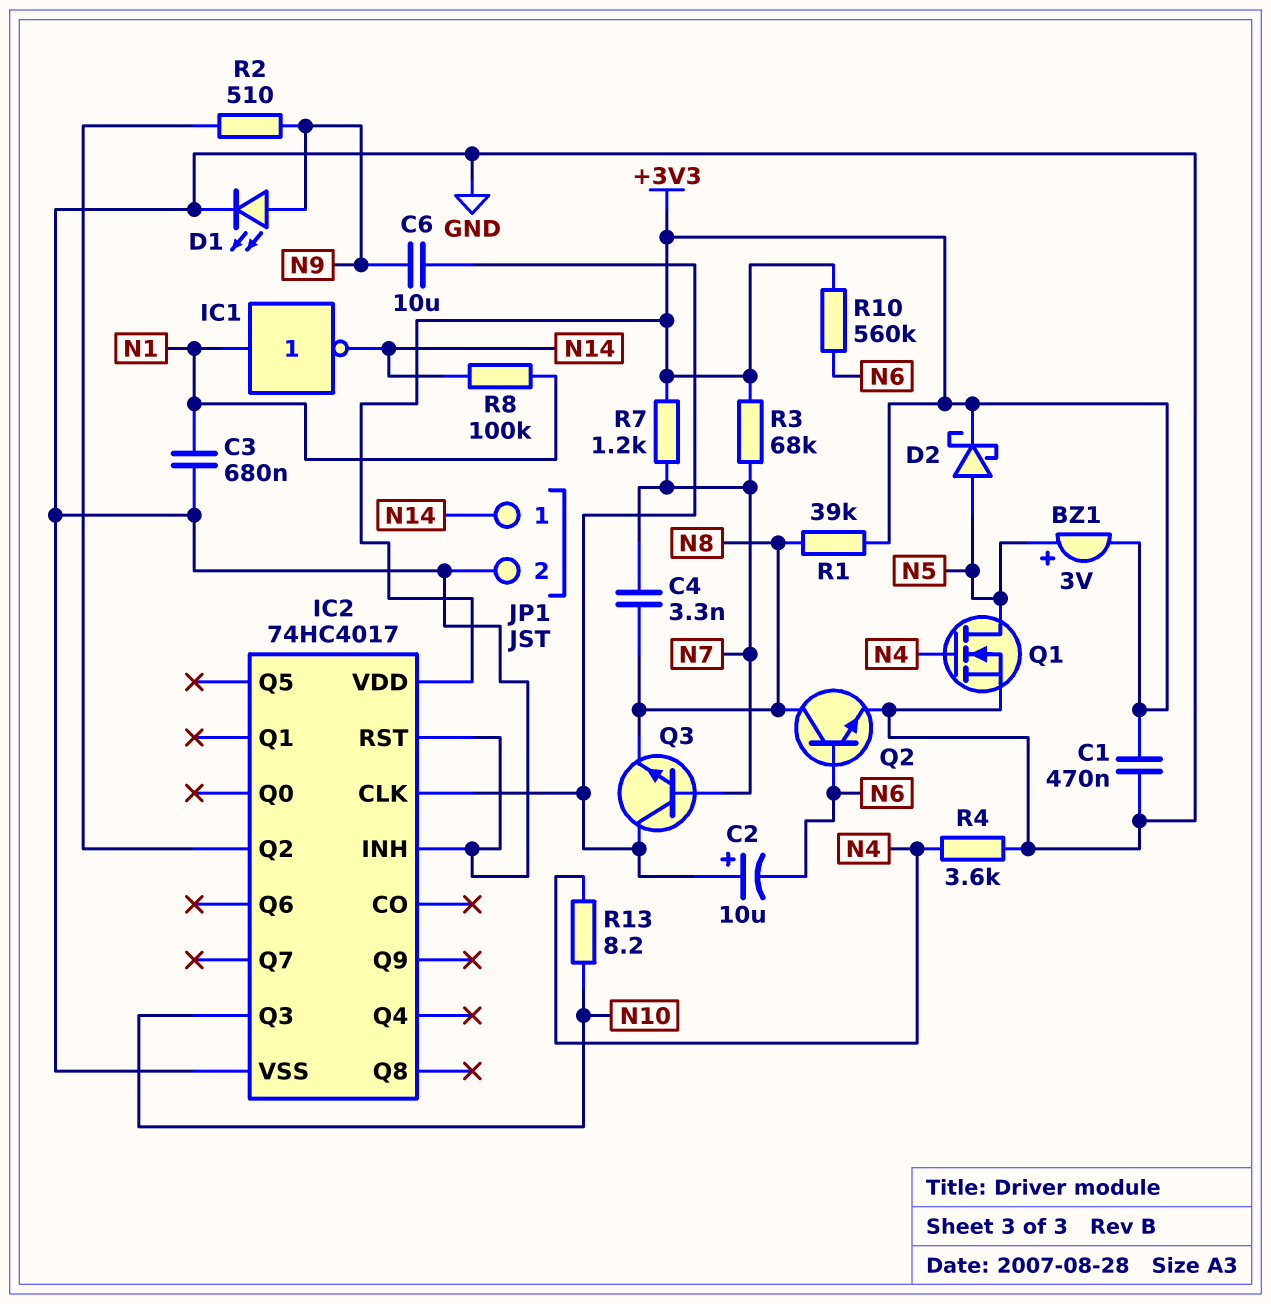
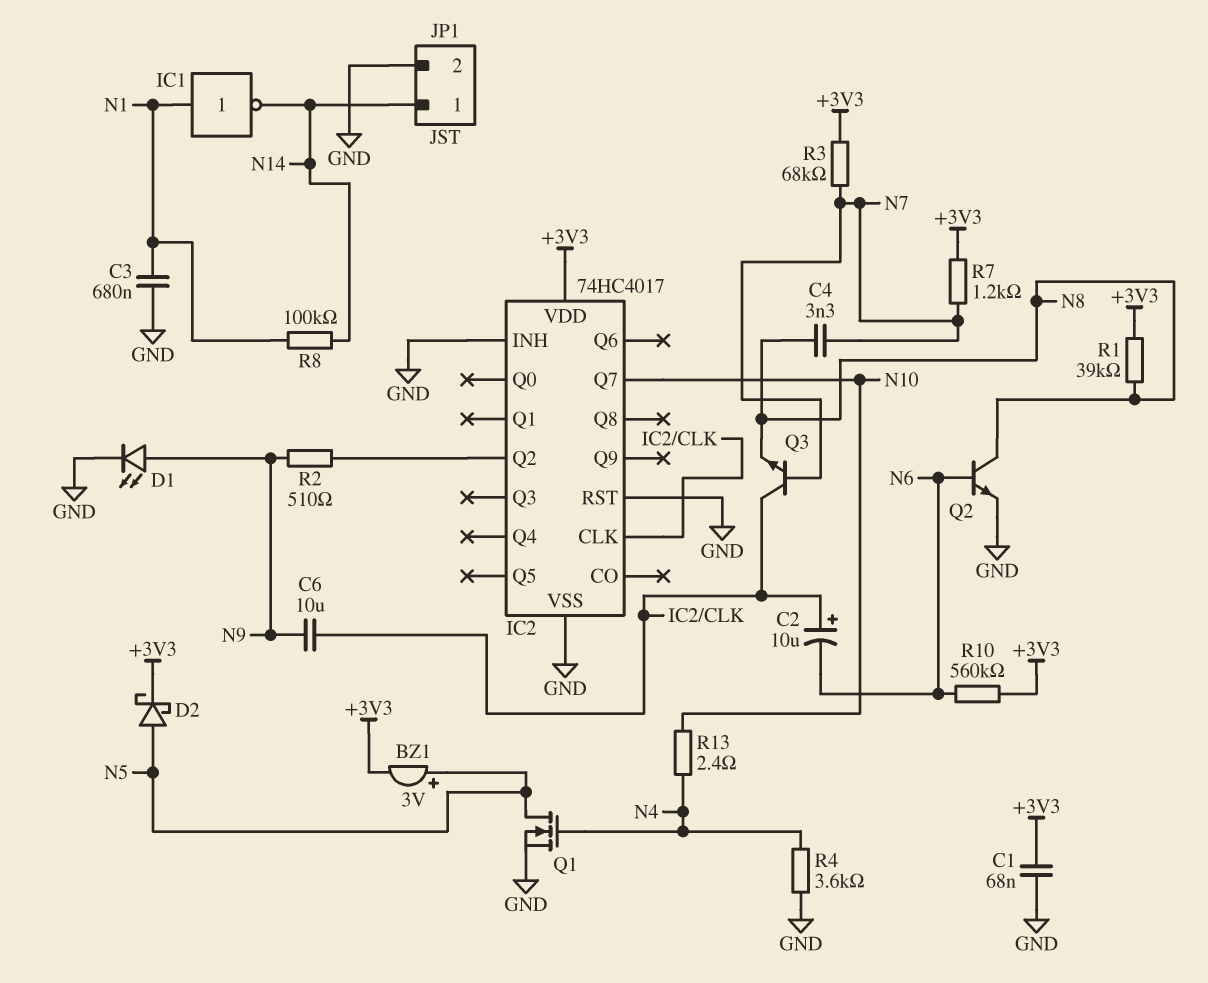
C1: 470nF (+3V3, GND) -> 68nF (+3V3, GND)
IC2 pin Q3: N10 -> none
IC2 pin Q7: none -> N10
R13: 8.2 (N4, N10) -> 2.4 (N4, N10)

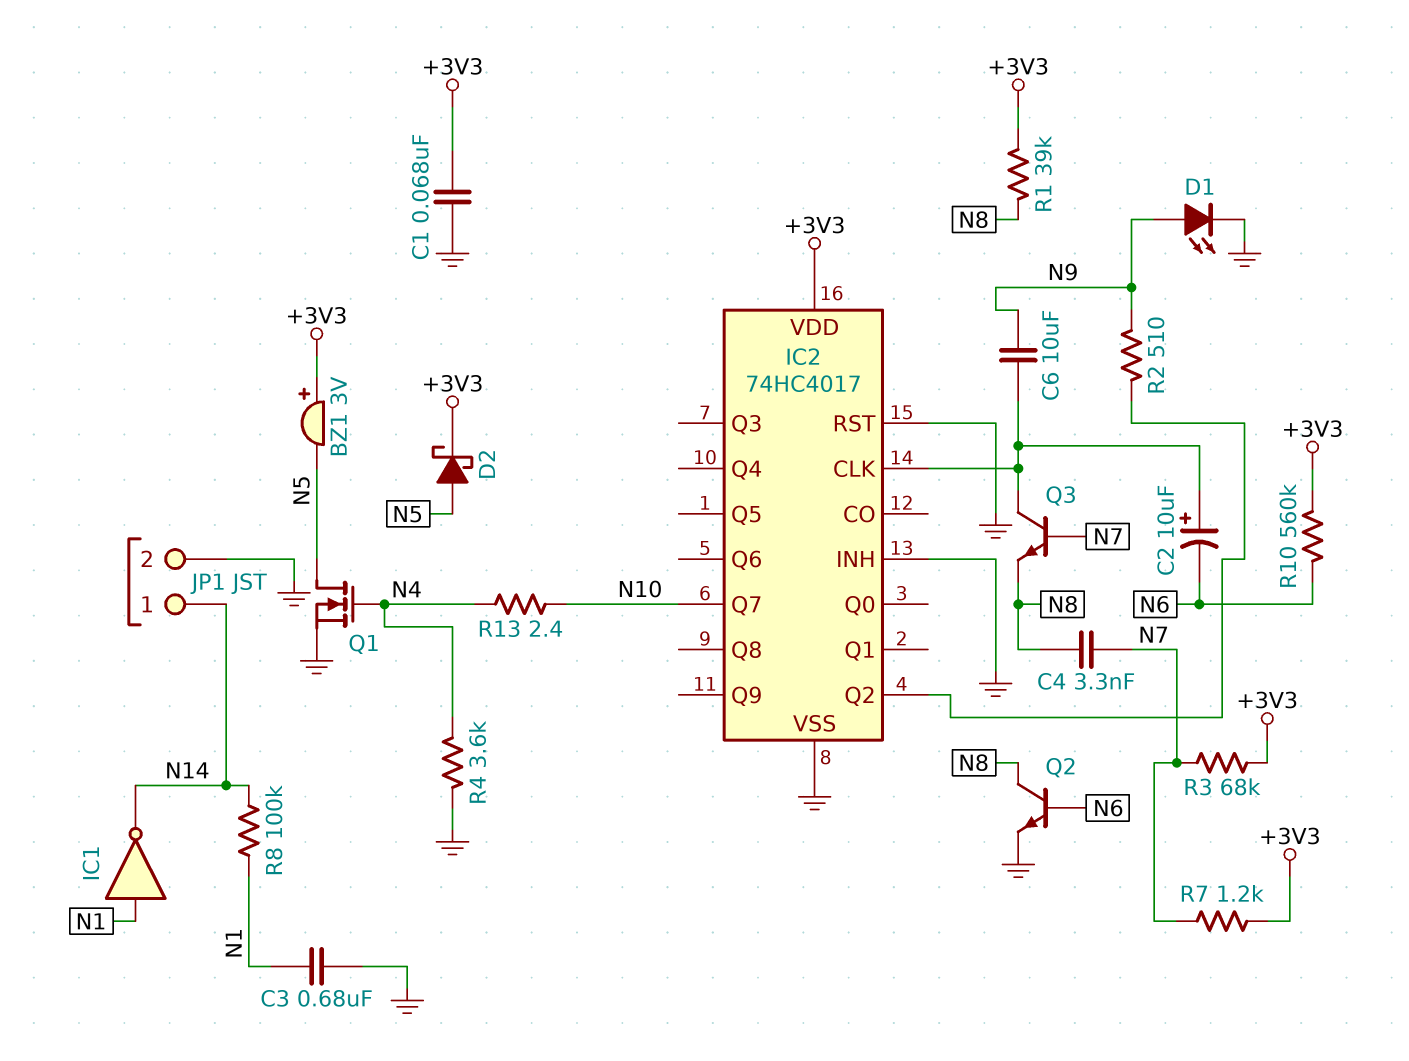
BZ1: buzzer 3V (plus N5, minus +3V3) -> buzzer 3V (plus +3V3, minus N5)

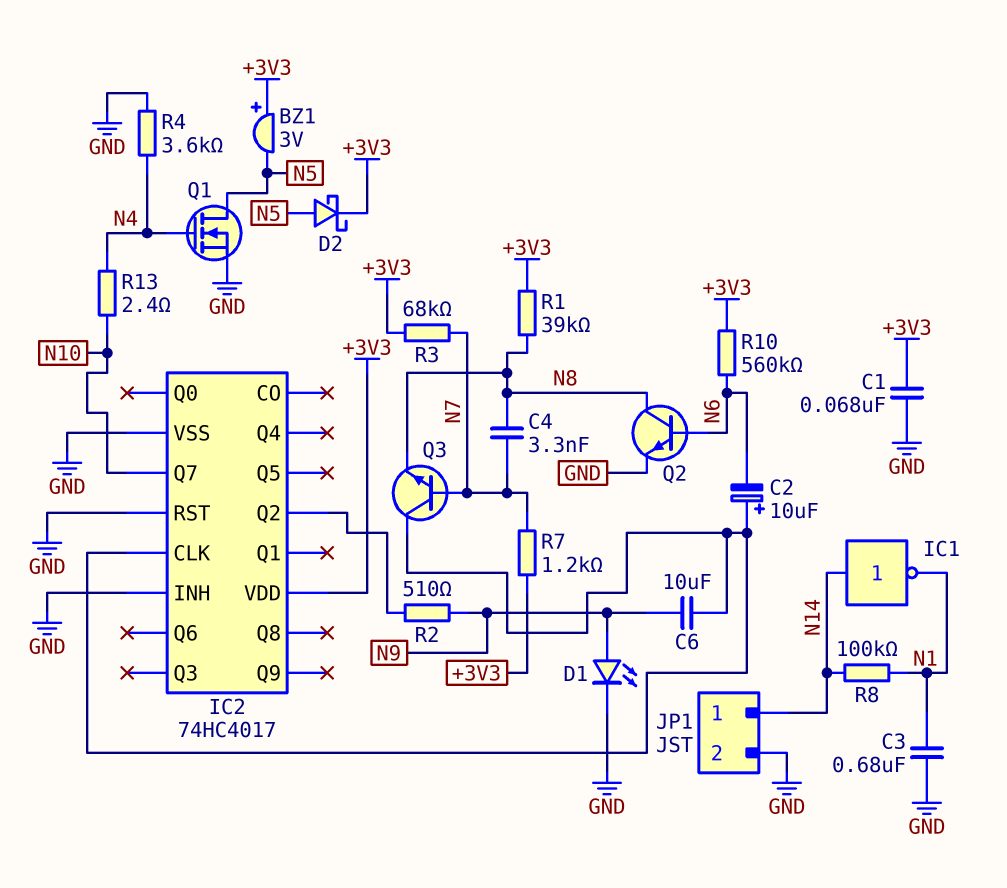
IC1: NOT (in N1, out N14) -> NOT (in N14, out N1)

